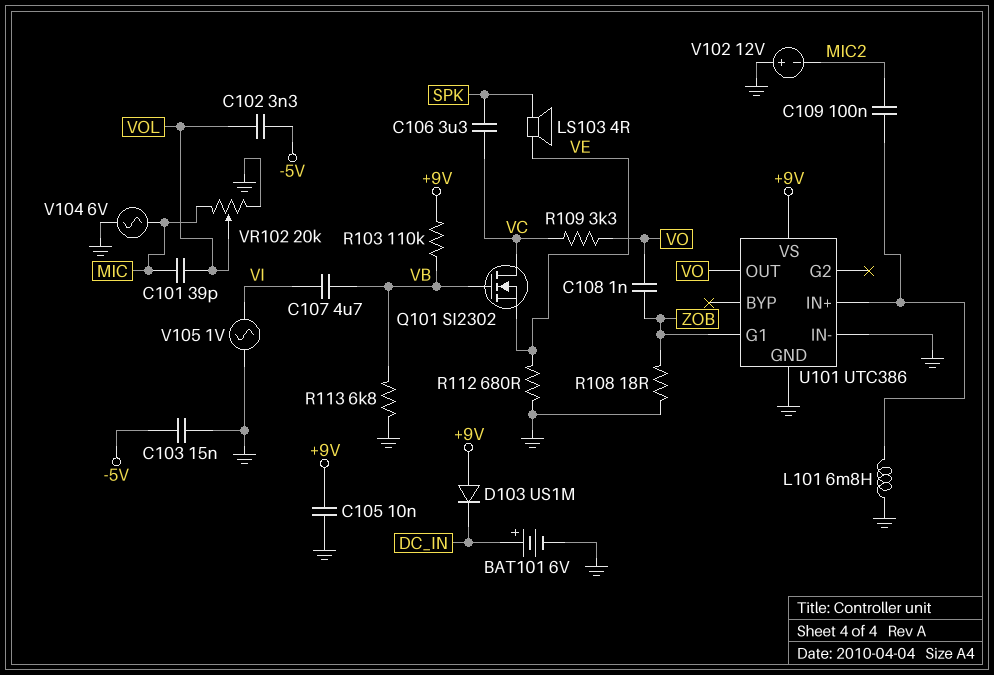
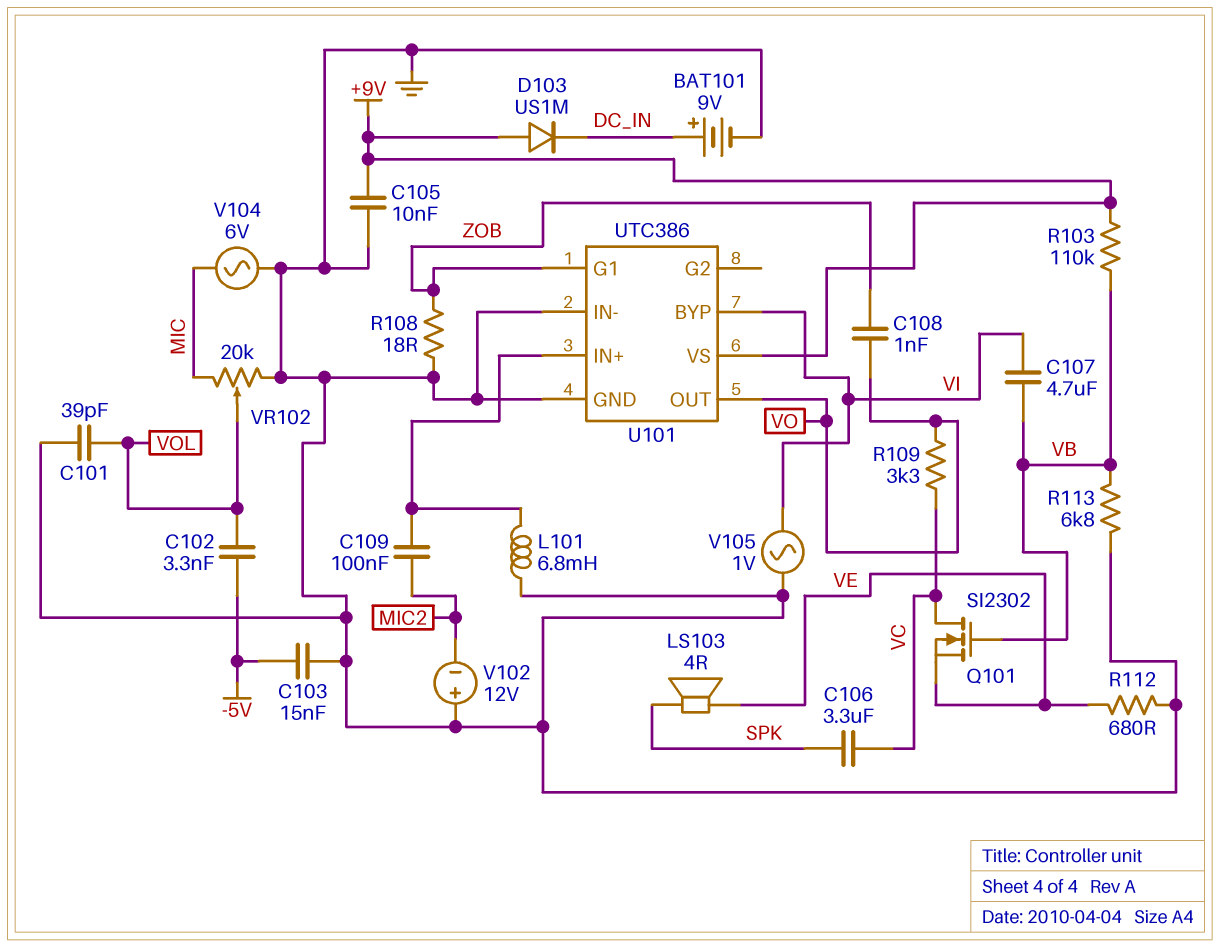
BAT101: 6V (plus DC_IN, minus GND) -> 9V (plus DC_IN, minus GND)
C101: 39pF (MIC, VOL) -> 39pF (GND, VOL)
U101 pin BYP: none -> VI

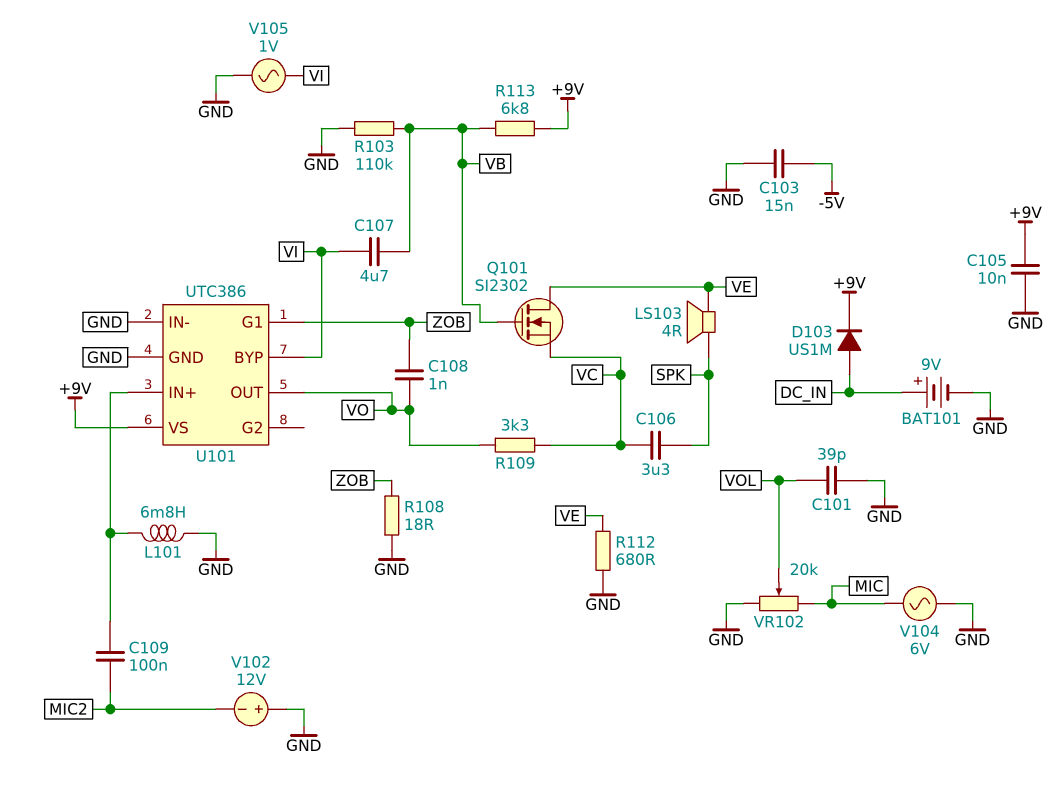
C102: 3.3nF (-5V, VOL) -> none
D103: diode US1M (A +9V, K DC_IN) -> diode US1M (A DC_IN, K +9V)
Q101: NMOS SI2302 (G VB, D VC, S VE) -> NMOS SI2302 (G VB, D VE, S VC)
R103: 110k (+9V, VB) -> 110k (GND, VB)
R113: 6.8k (GND, VB) -> 6.8k (+9V, VB)

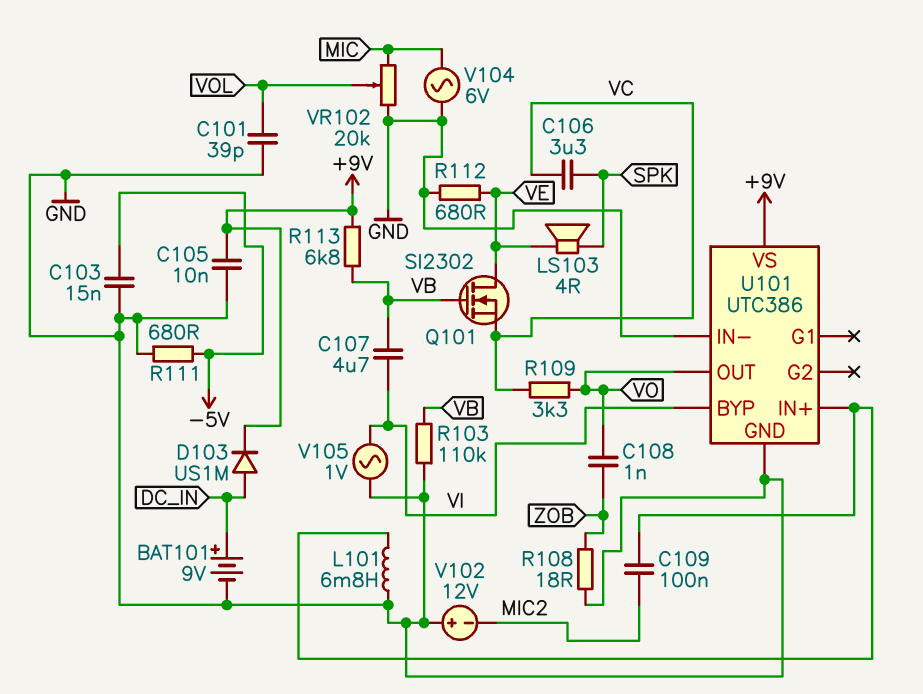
R111: none -> 680 (-5V, GND)
U101 pin G1: ZOB -> none

